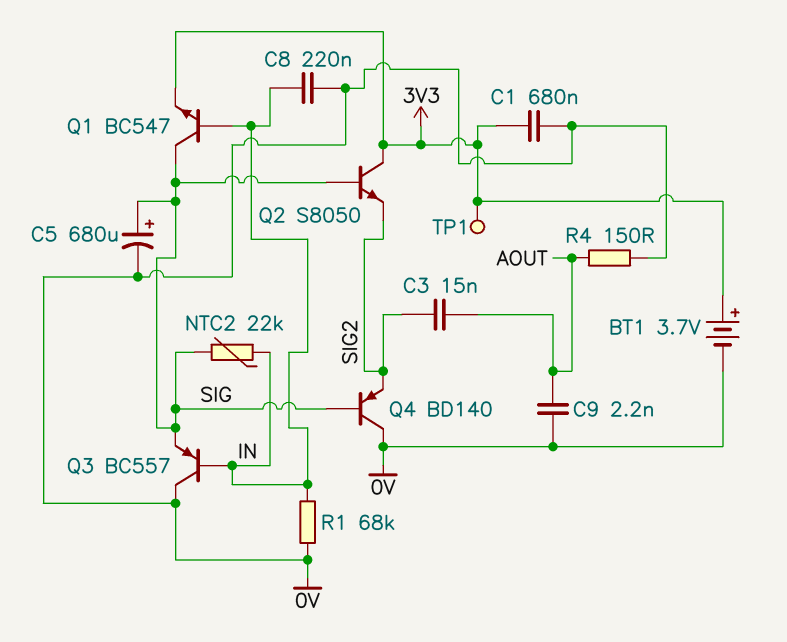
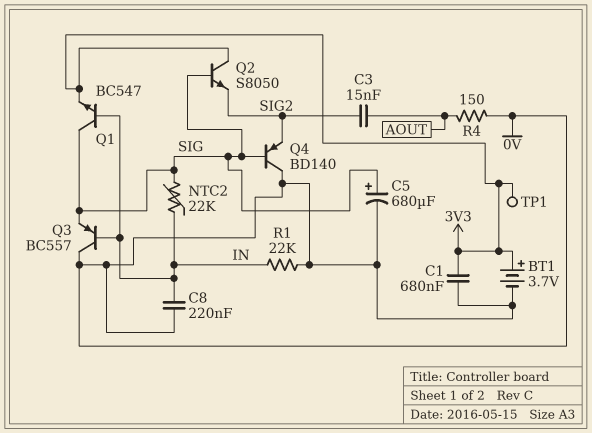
C9: 2.2nF (0V, AOUT) -> none
R1: 68k (0V, IN) -> 22k (0V, IN)

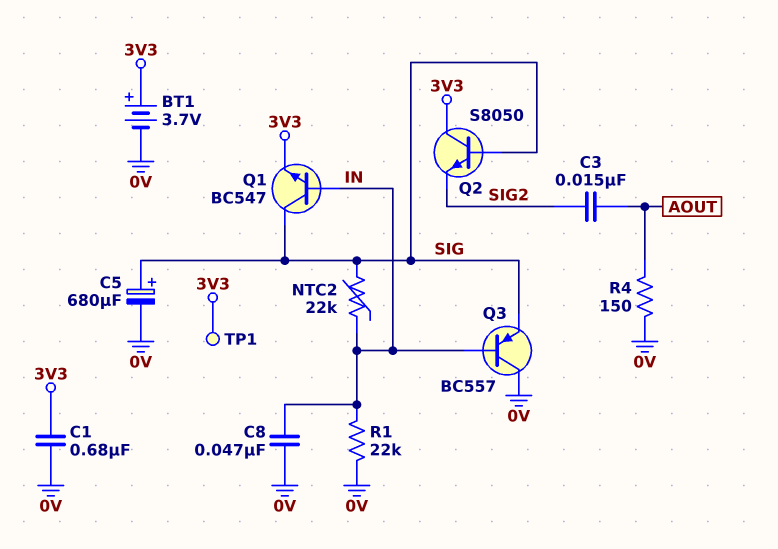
C8: 220nF (0V, IN) -> 47nF (0V, IN)
Q4: PNP BD140 (B SIG, C 0V, E SIG2) -> none

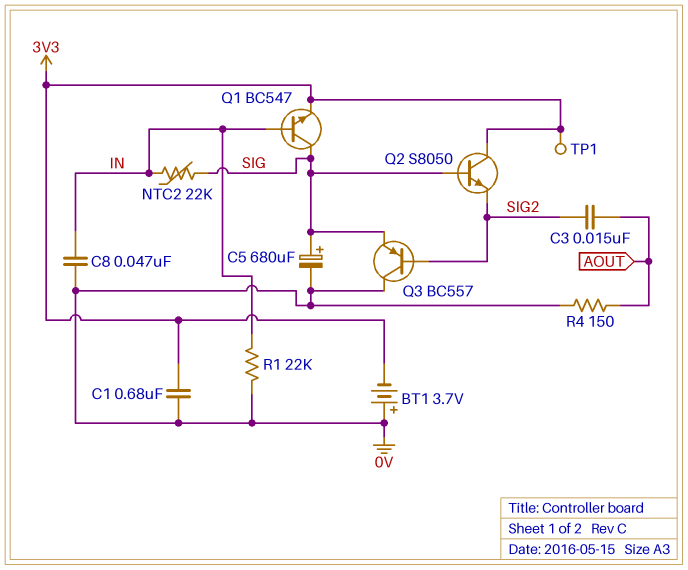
BT1: 3.7V (plus 3V3, minus 0V) -> 3.7V (plus 0V, minus 3V3)
Q3: PNP BC557 (B IN, C 0V, E SIG) -> PNP BC557 (B SIG2, C 0V, E SIG)

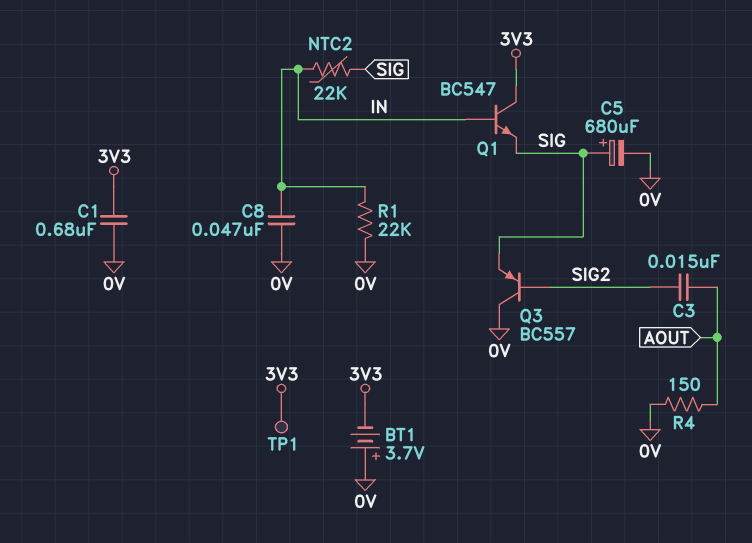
Q1: NPN BC547 (B IN, C SIG, E 3V3) -> NPN BC547 (B IN, C 3V3, E SIG)
Q2: NPN S8050 (B SIG, C 3V3, E SIG2) -> none

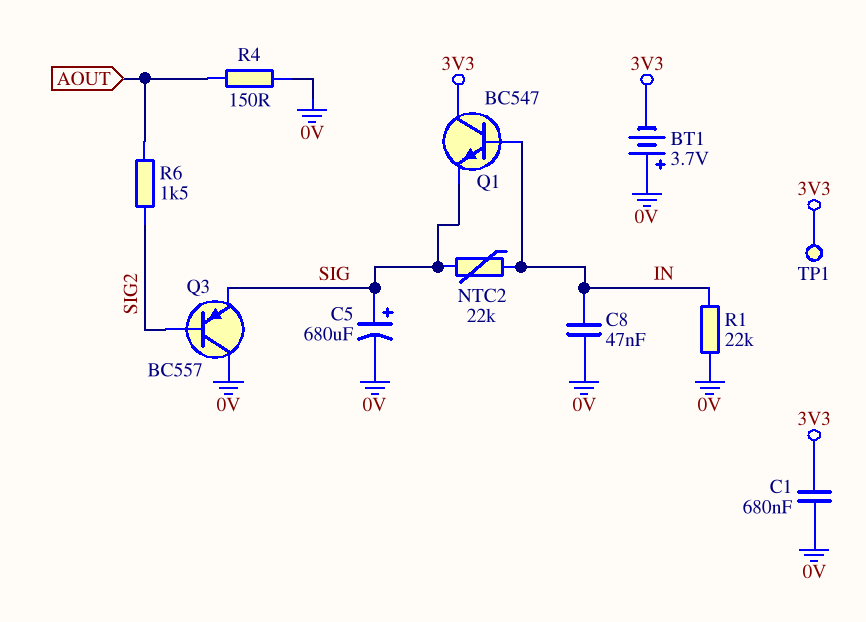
C3: 15nF (AOUT, SIG2) -> none
R6: none -> 1.5k (AOUT, SIG2)

